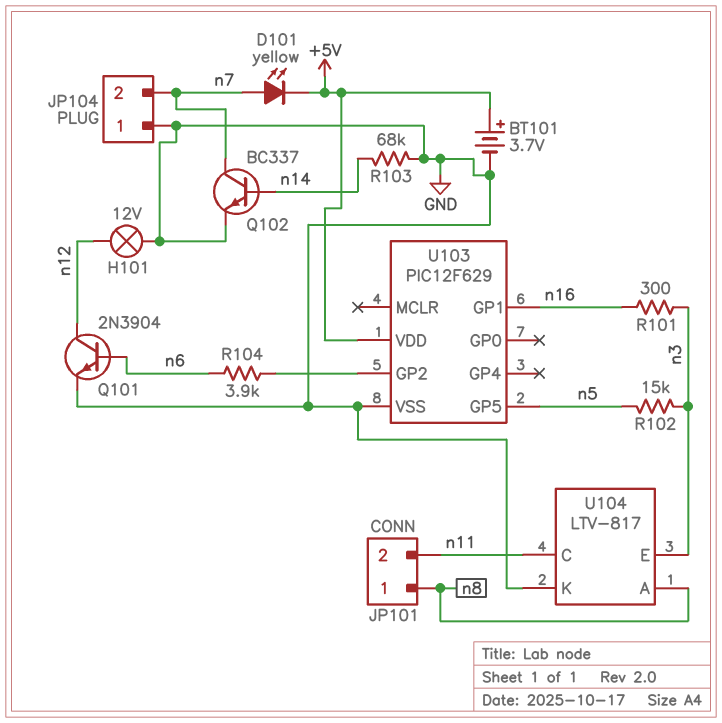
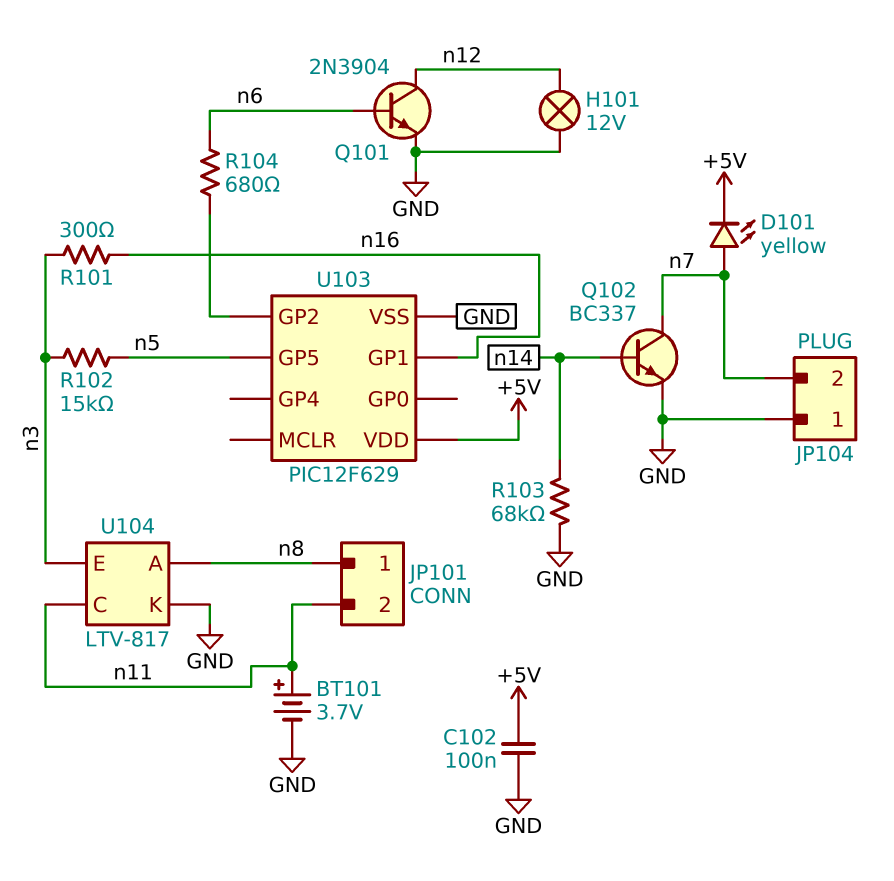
BT101: 3.7V (plus +5V, minus GND) -> 3.7V (plus n11, minus GND)
C102: none -> 100nF (+5V, GND)
R104: 3.9k (U103/GP2, n6) -> 680 (U103/GP2, n6)

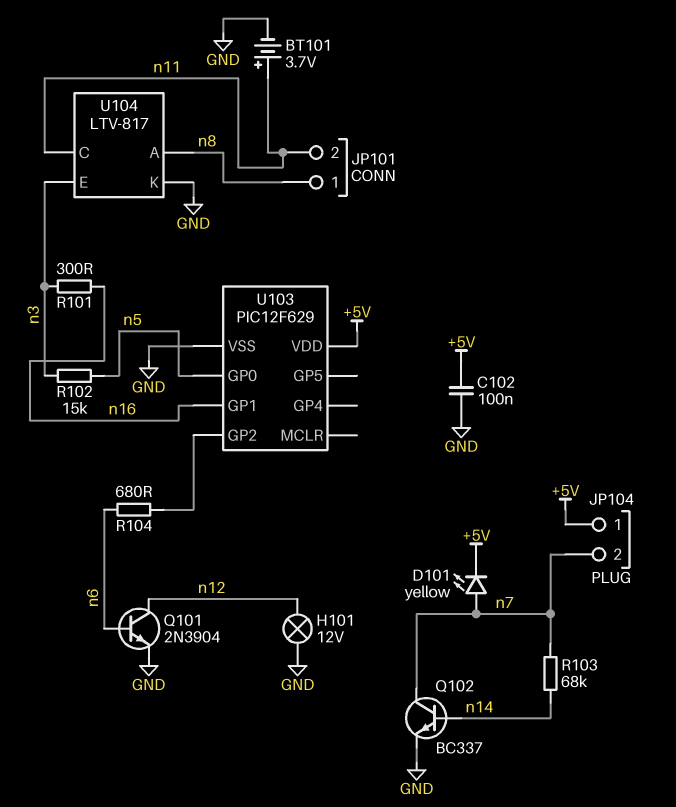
JP104 pin 1: GND -> +5V
R103: 68k (GND, n14) -> 68k (n7, n14)
U103 pin GP0: none -> n5
U103 pin GP5: n5 -> none

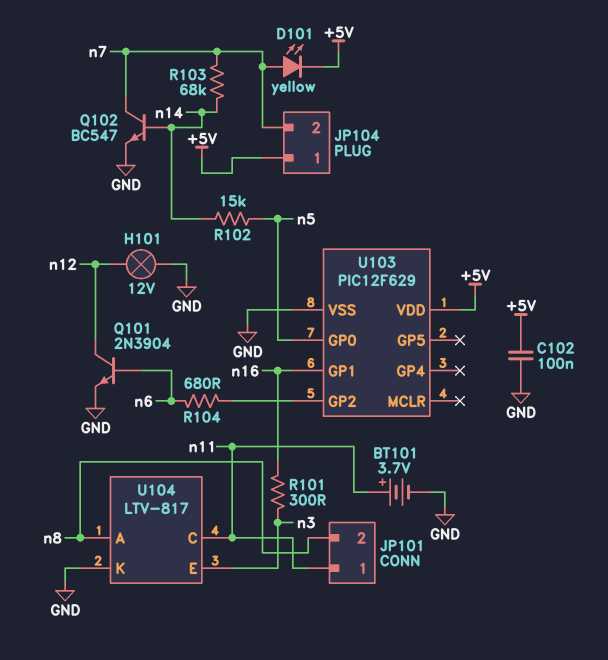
JP101 pin 1: n8 -> n11
JP101 pin 2: n11 -> n8
Q102: NPN BC337 (B n14, C n7, E GND) -> NPN BC547 (B n14, C n7, E GND)
R102: 15k (n3, n5) -> 15k (n5, n14)

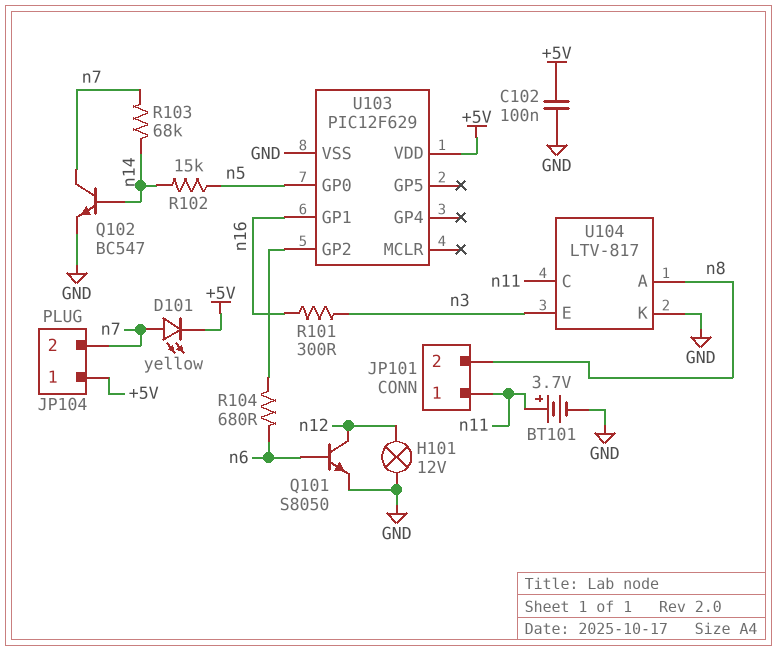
Q101: NPN 2N3904 (B n6, C n12, E GND) -> NPN S8050 (B n6, C n12, E GND)

